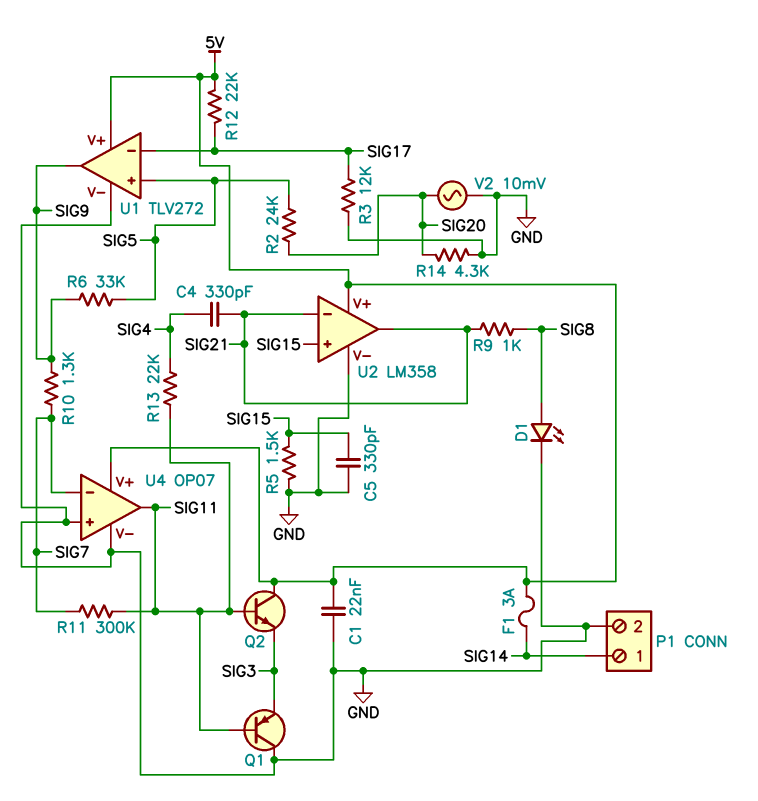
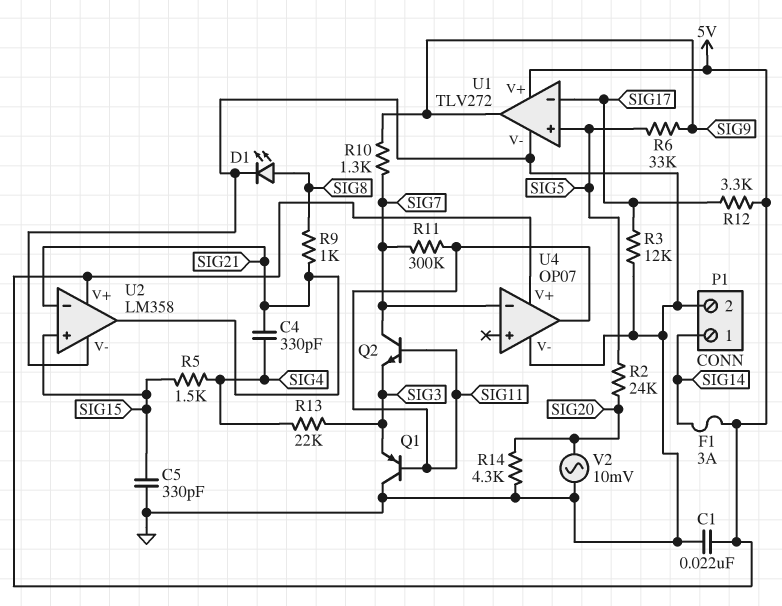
Q2: NPN (B SIG11, C 5V, E SIG3) -> NPN (B SIG11, C SIG7, E SIG3)
R5: 1.5k (GND, SIG15) -> 1.5k (SIG4, SIG15)
R12: 22k (5V, SIG17) -> 3.3k (5V, SIG17)
R13: 22k (SIG4, SIG11) -> 22k (SIG3, SIG4)
U4 pin in+: GND -> none

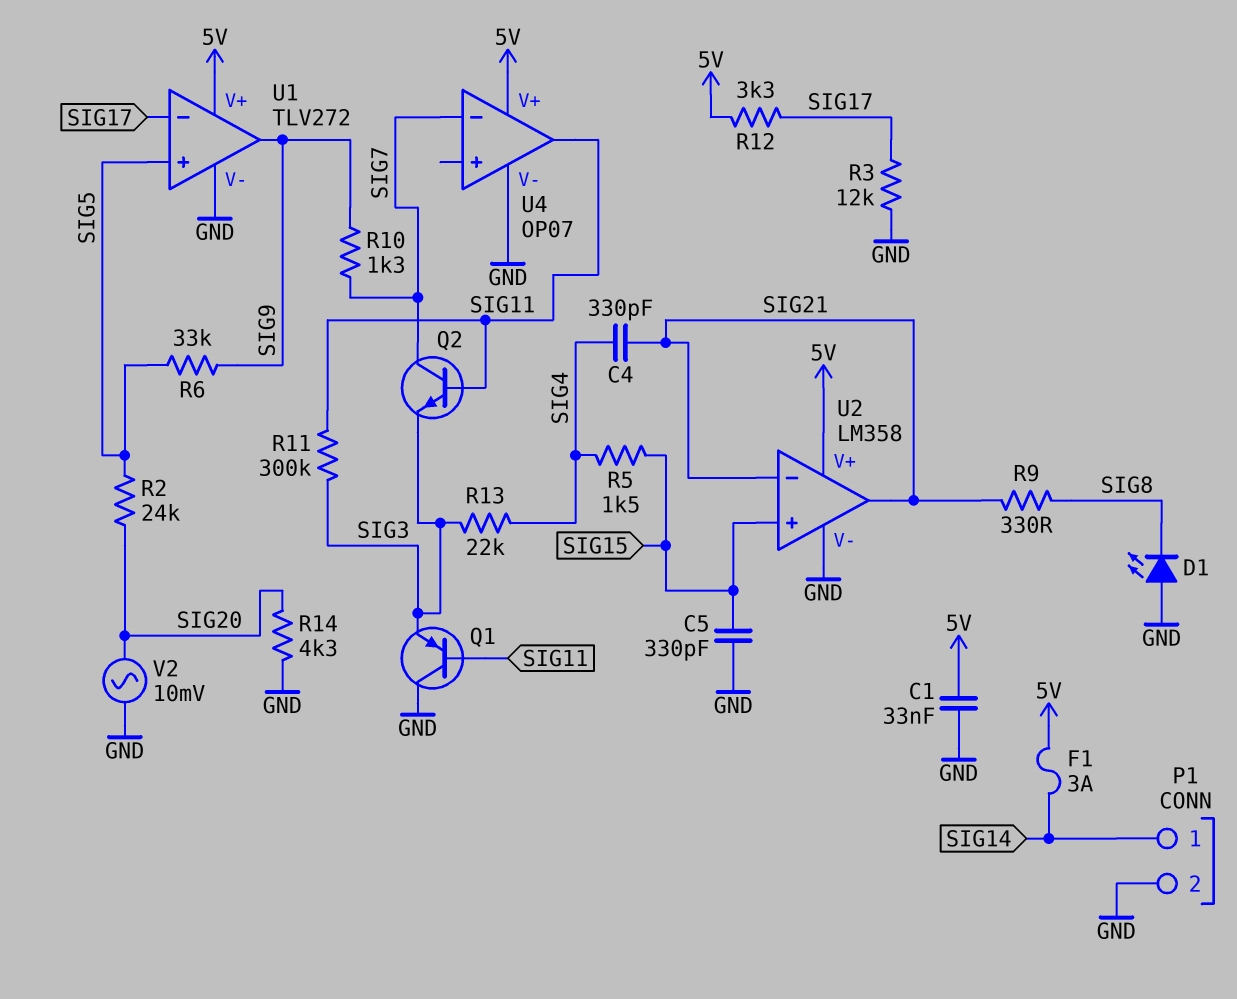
C1: 22nF (5V, GND) -> 33nF (5V, GND)
D1: LED (A SIG8, K GND) -> LED (A GND, K SIG8)
R9: 1k (SIG8, SIG21) -> 330 (SIG8, SIG21)
R11: 300k (SIG7, SIG11) -> 300k (SIG3, SIG11)

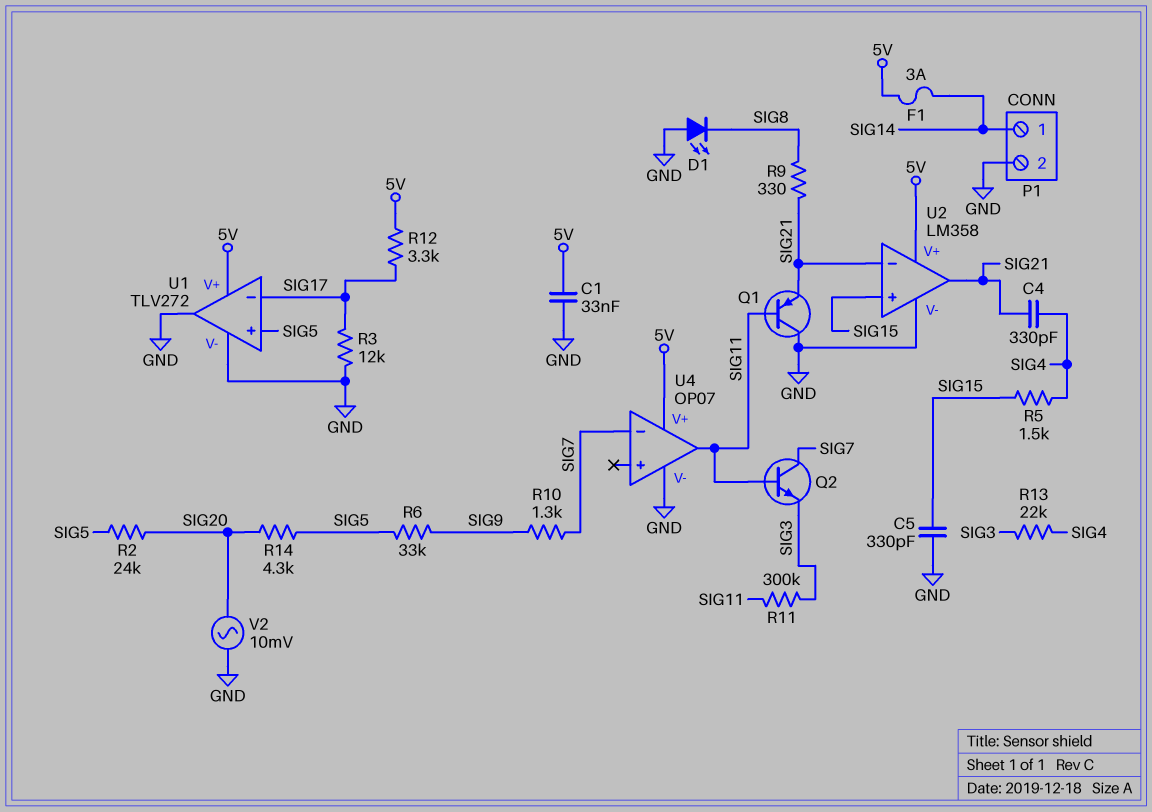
Q1: PNP (B SIG11, C GND, E SIG3) -> PNP (B SIG11, C GND, E SIG21)
R14: 4.3k (GND, SIG20) -> 4.3k (SIG5, SIG20)
U1 pin out: SIG9 -> GND

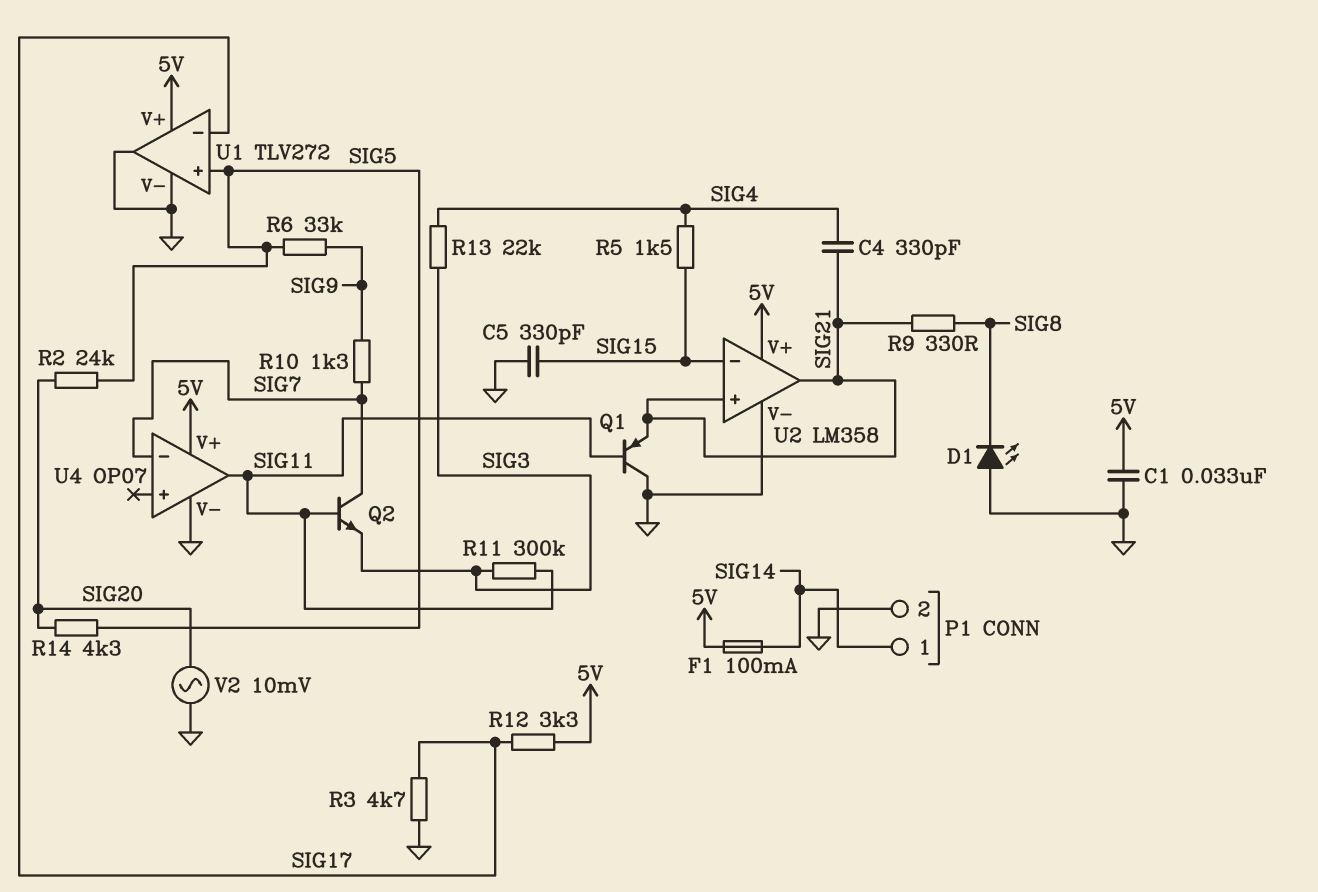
F1: 3A (5V, SIG14) -> 100mA (5V, SIG14)
R3: 12k (GND, SIG17) -> 4.7k (GND, SIG17)
U2 pin in+: SIG15 -> SIG21
U2 pin in-: SIG21 -> SIG15

